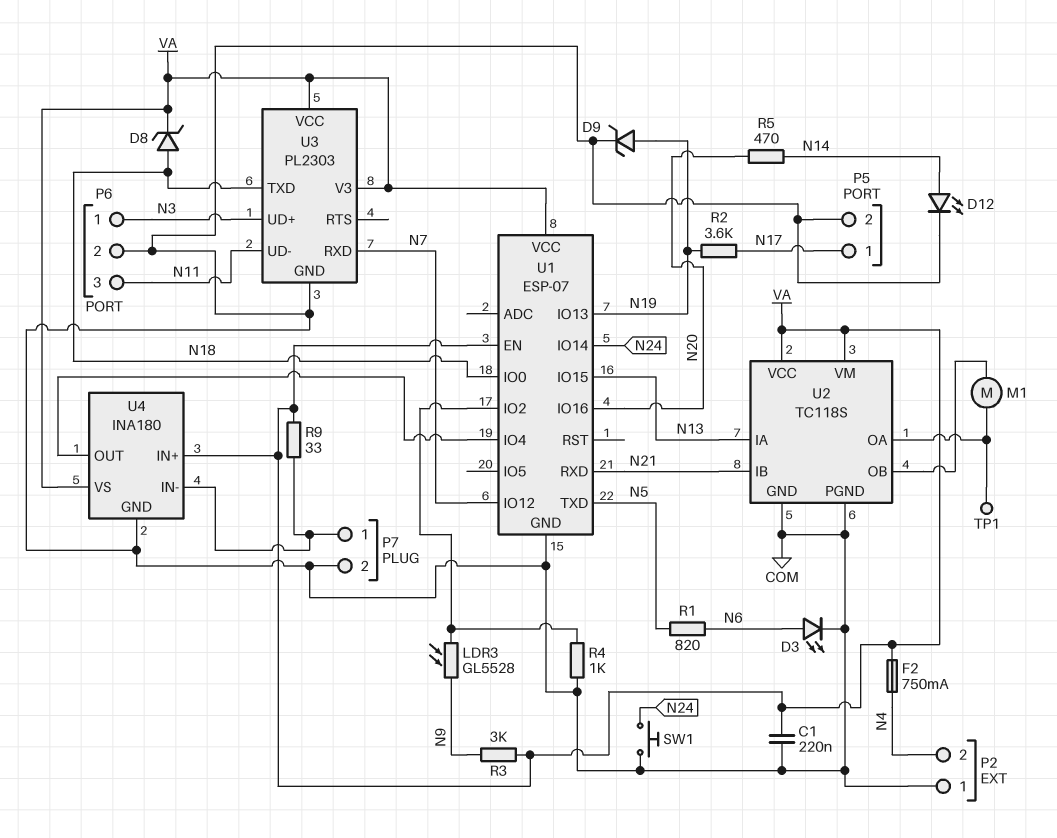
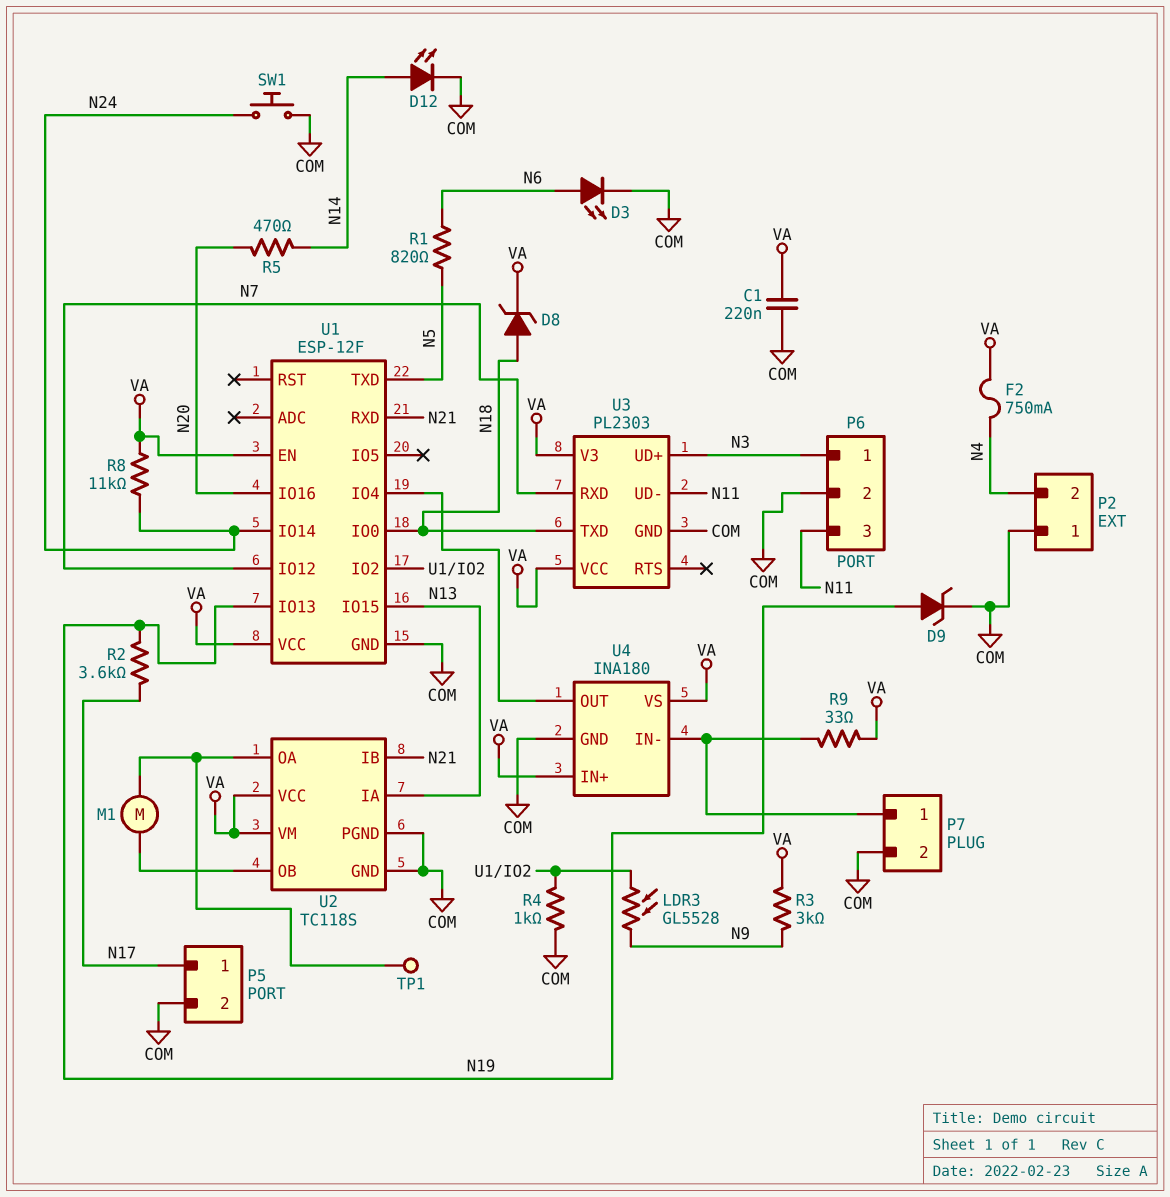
R8: none -> 11k (N24, VA)
U1: ESP-07 -> ESP-12F

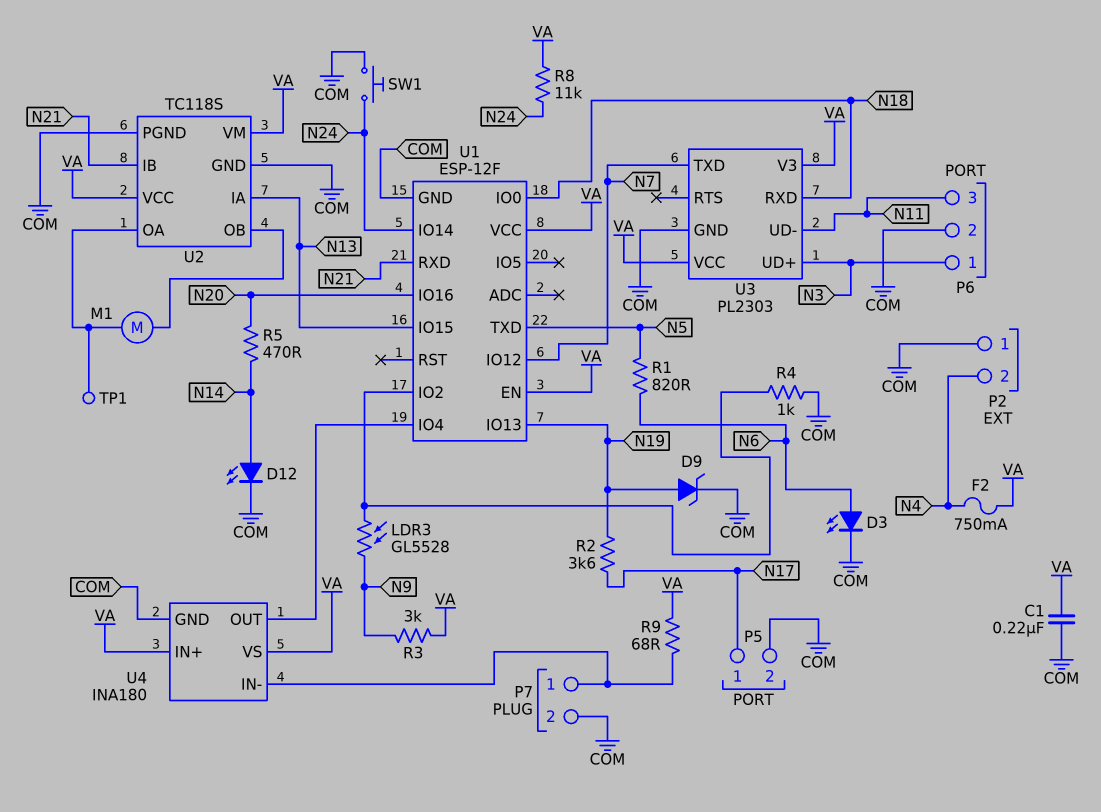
D8: zener (A N18, K VA) -> none
R9: 33 (P7/1, VA) -> 68 (P7/1, VA)
U3 pin RXD: N7 -> N18
U3 pin TXD: N18 -> N7

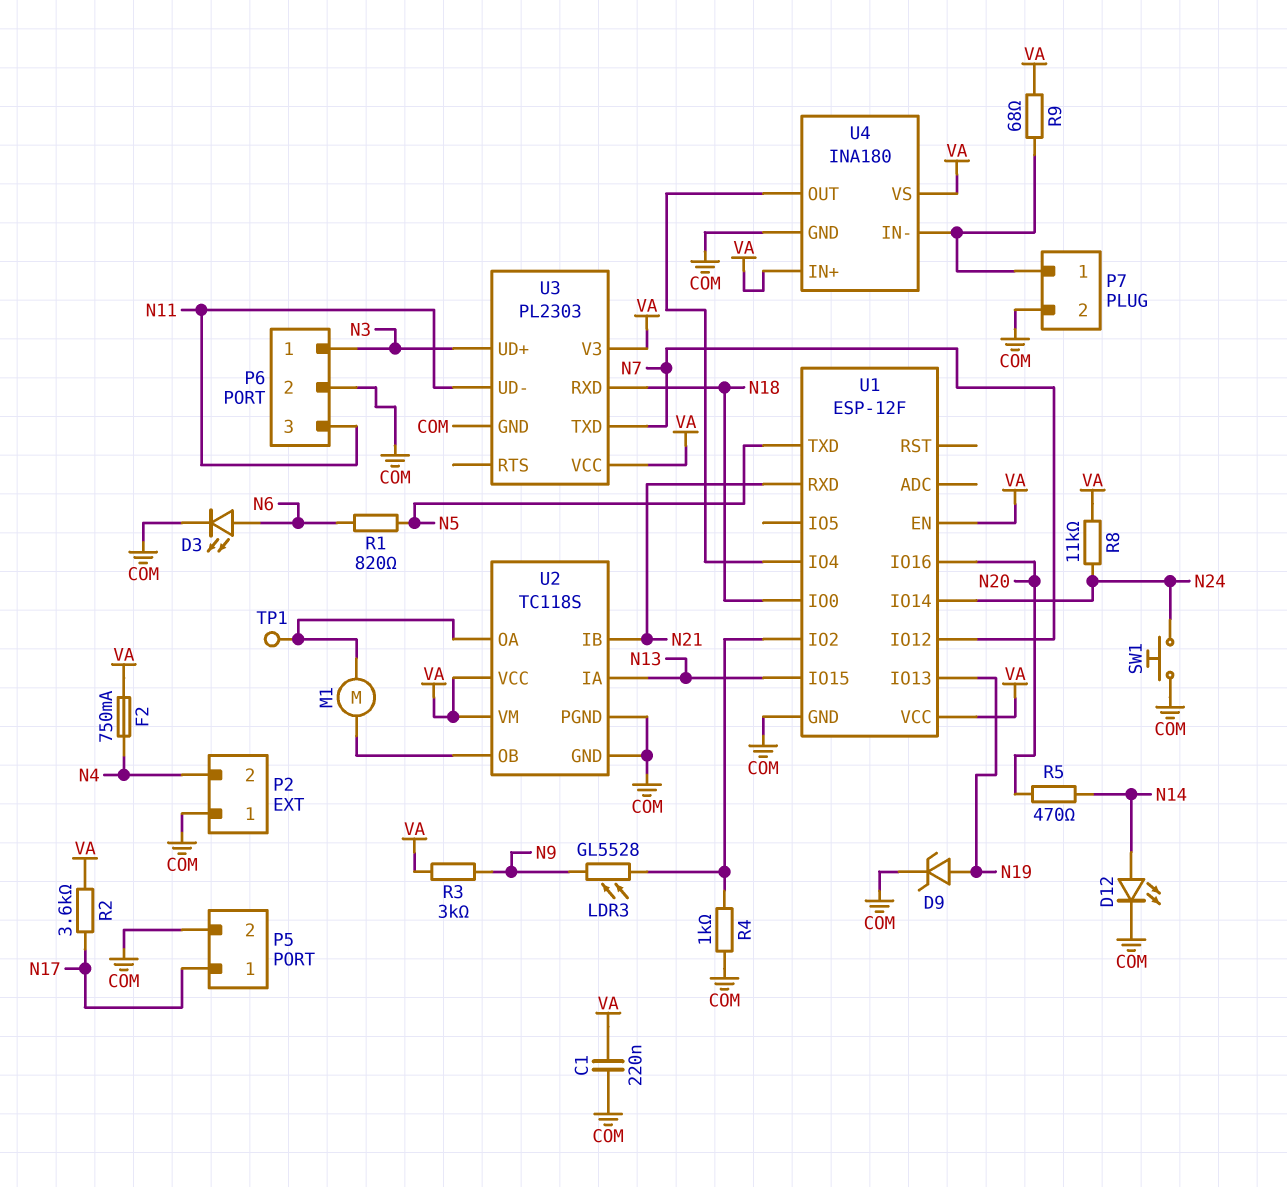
R2: 3.6k (N17, N19) -> 3.6k (N17, VA)

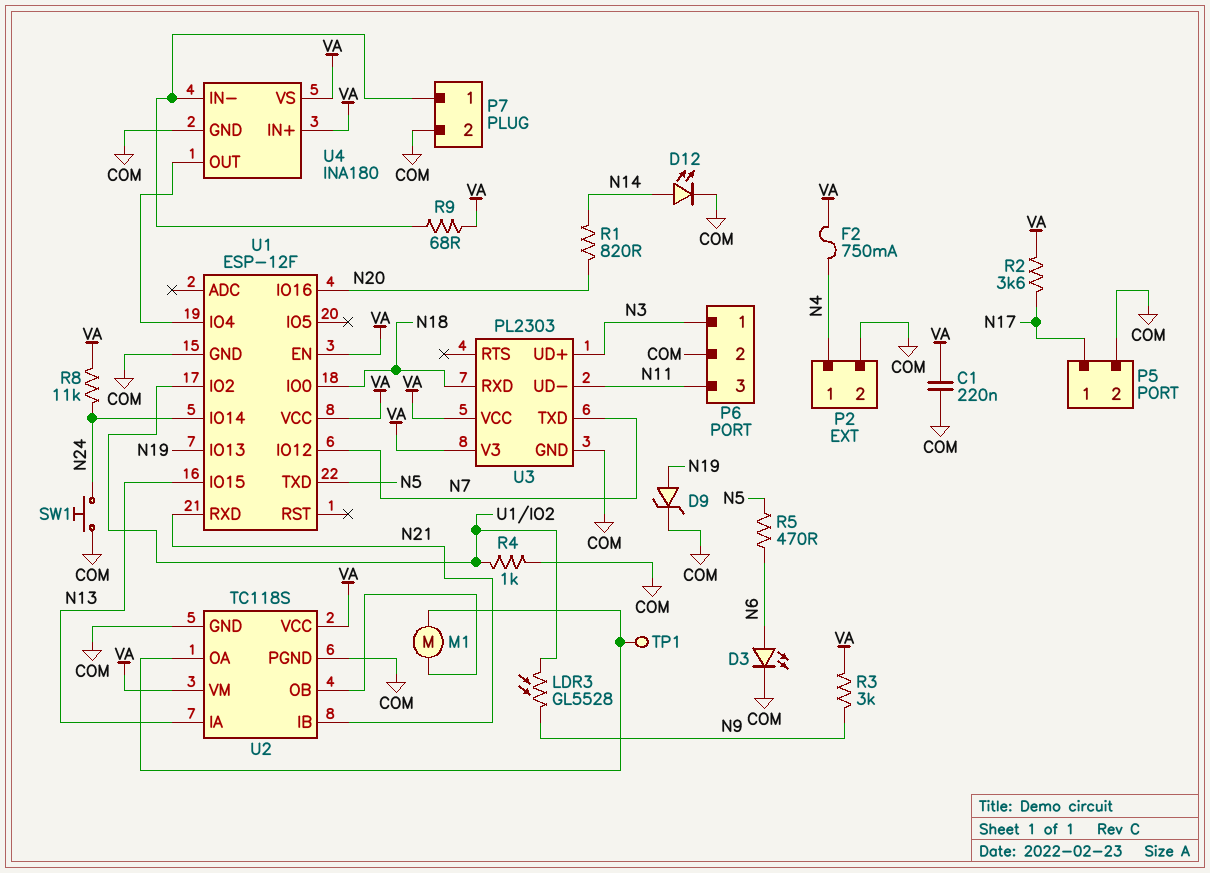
P2 pin 1: COM -> N4
P2 pin 2: N4 -> COM
R1: 820 (N5, N6) -> 820 (N14, N20)
R5: 470 (N14, N20) -> 470 (N5, N6)

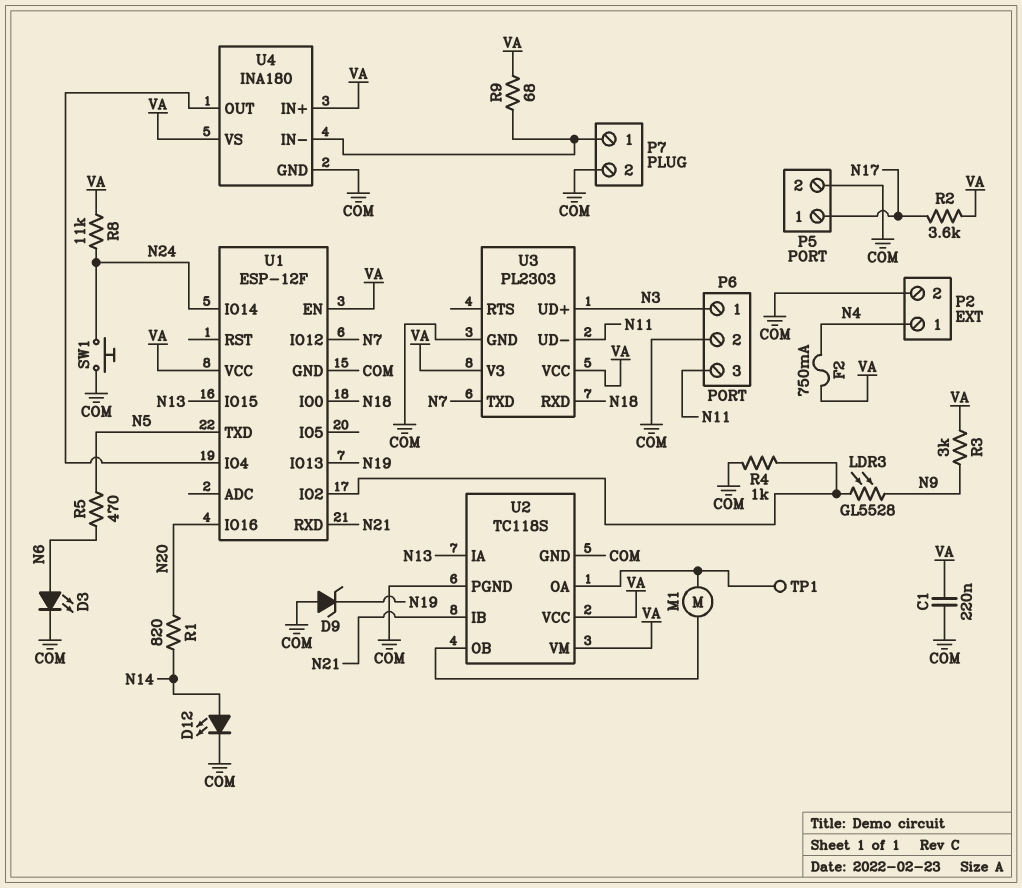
D9: zener (A N19, K COM) -> zener (A COM, K N19)

